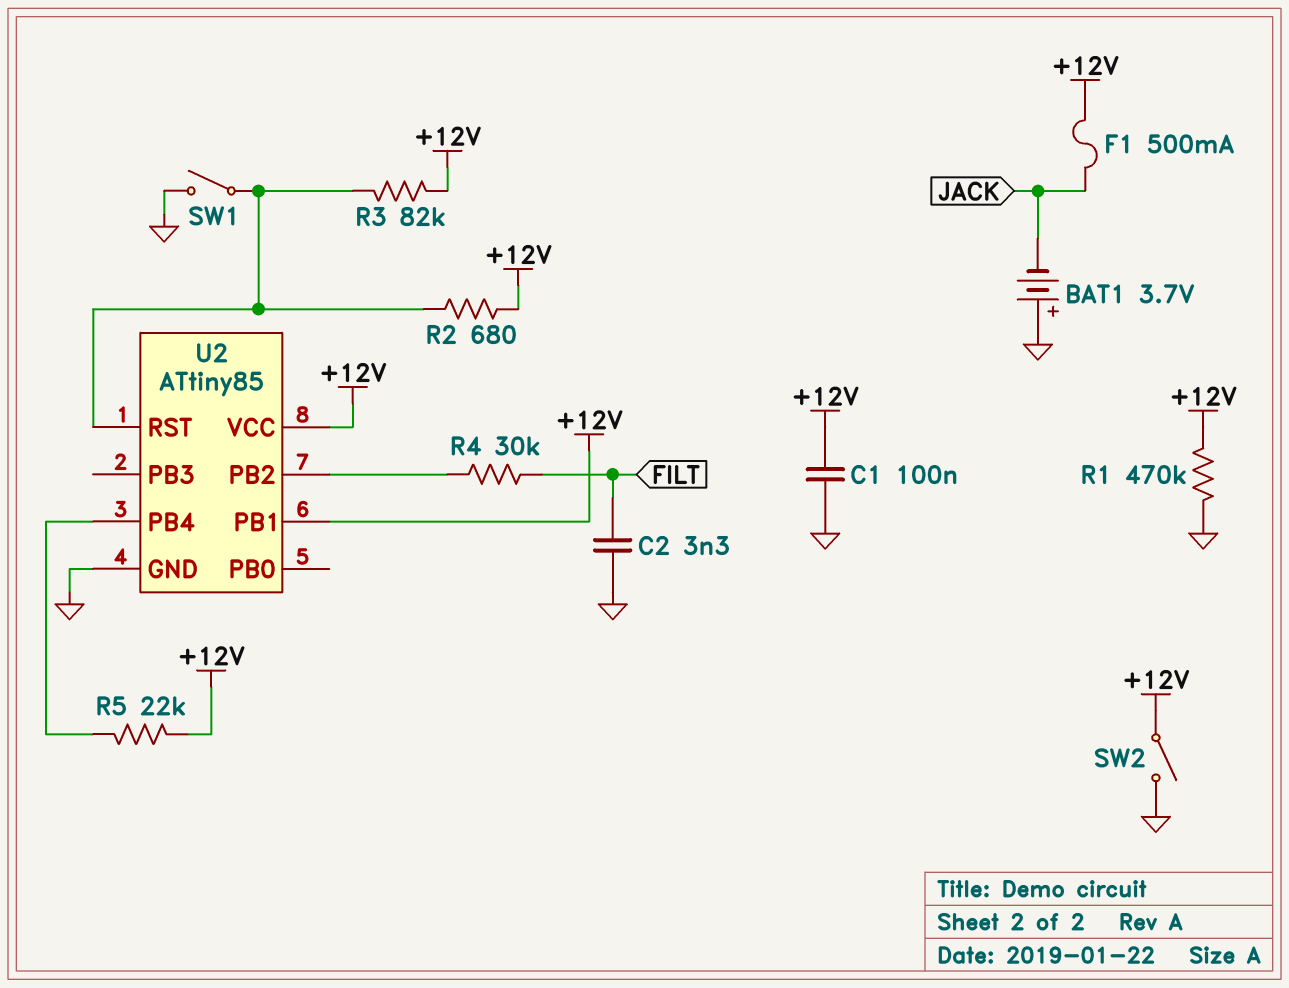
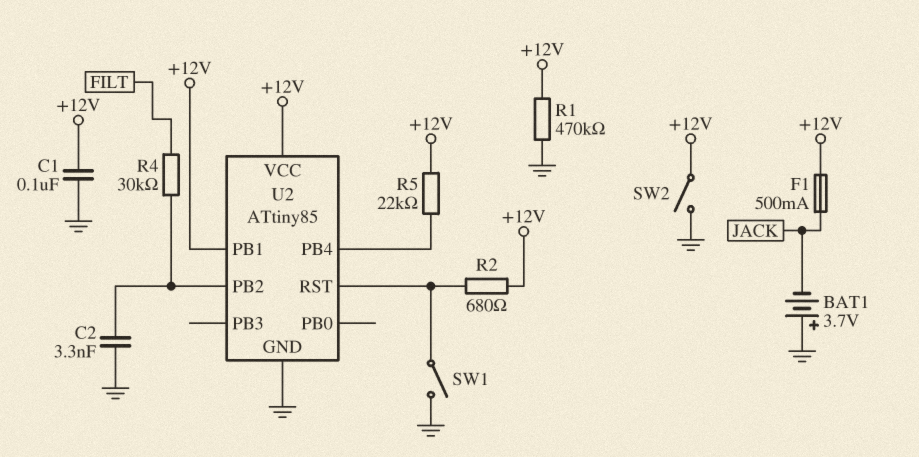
C2: 3.3nF (FILT, GND) -> 3.3nF (GND, U2/PB2)
R3: 82k (+12V, U2/RST) -> none

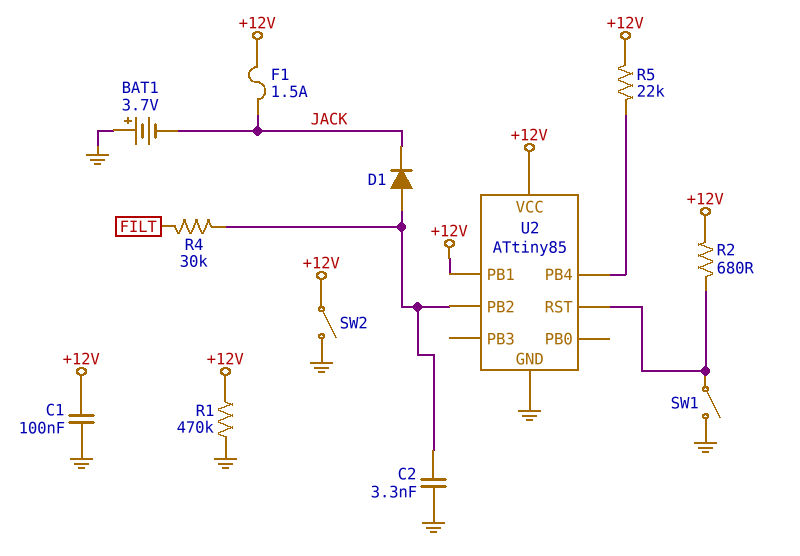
D1: none -> diode (A U2/PB2, K JACK)
F1: 500mA (+12V, JACK) -> 1.5A (+12V, JACK)

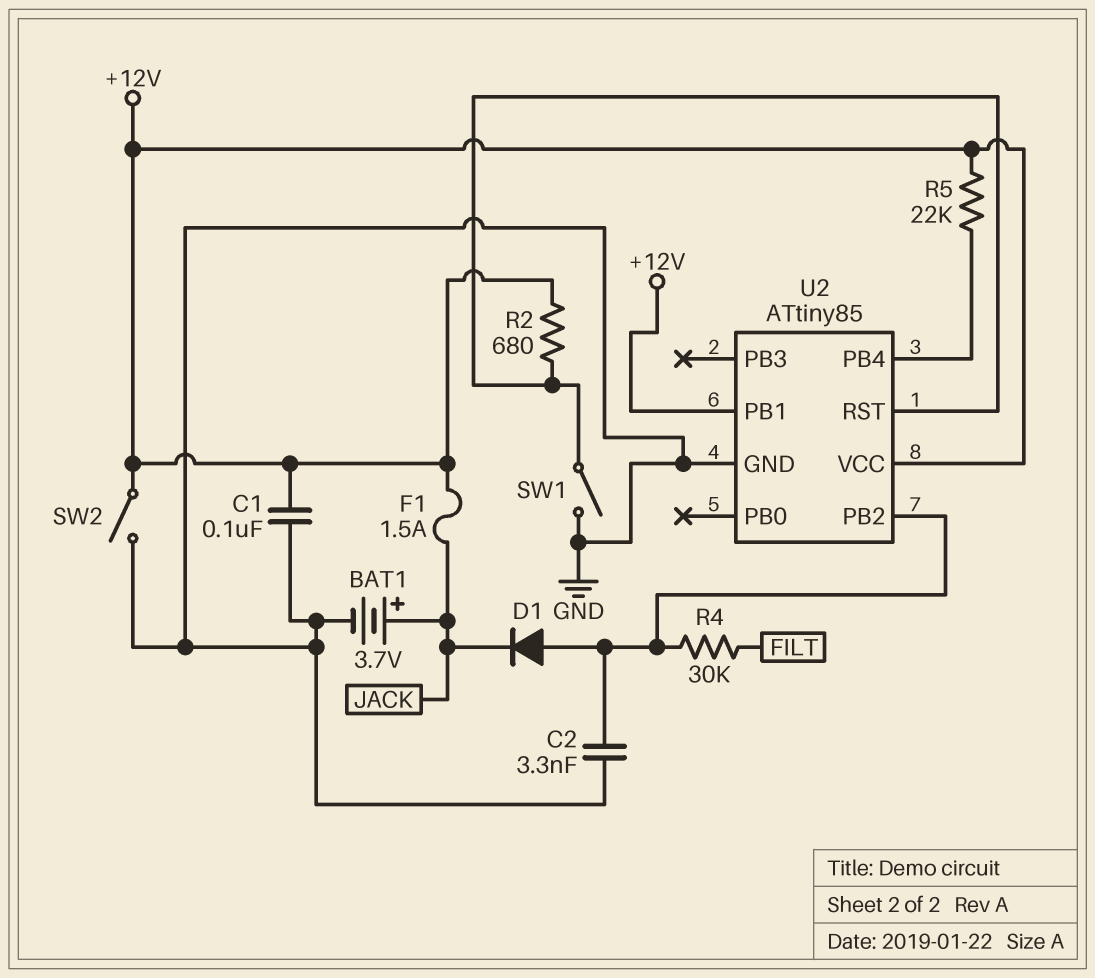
BAT1: 3.7V (plus GND, minus JACK) -> 3.7V (plus JACK, minus GND)
R1: 470k (+12V, GND) -> none

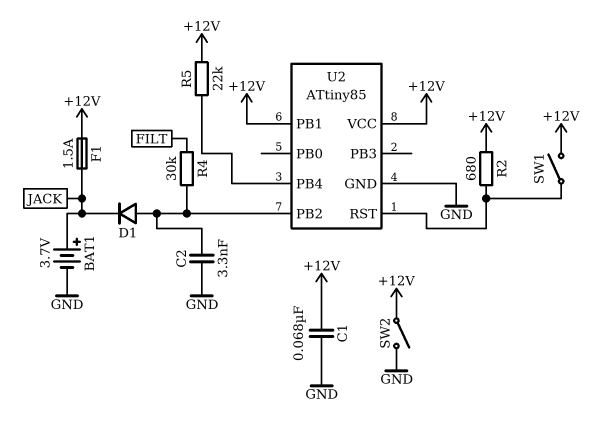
C1: 100nF (+12V, GND) -> 68nF (+12V, GND)
SW1: switch (GND, U2/RST) -> switch (+12V, U2/RST)

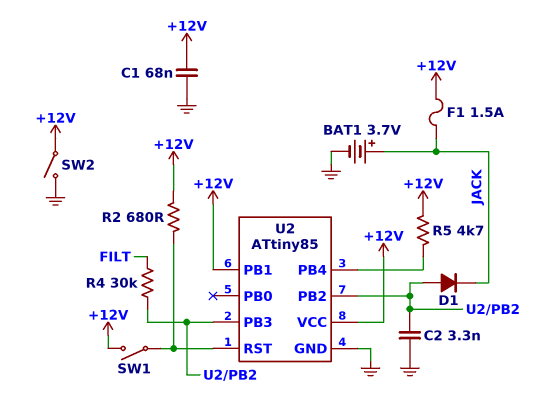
R5: 22k (+12V, U2/PB4) -> 4.7k (+12V, U2/PB4)
U2 pin PB3: none -> U2/PB2

